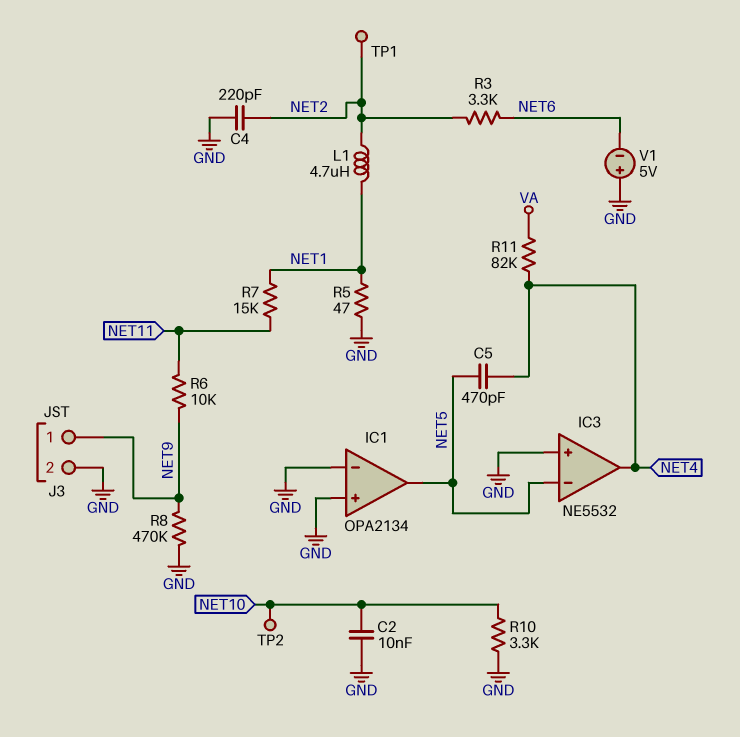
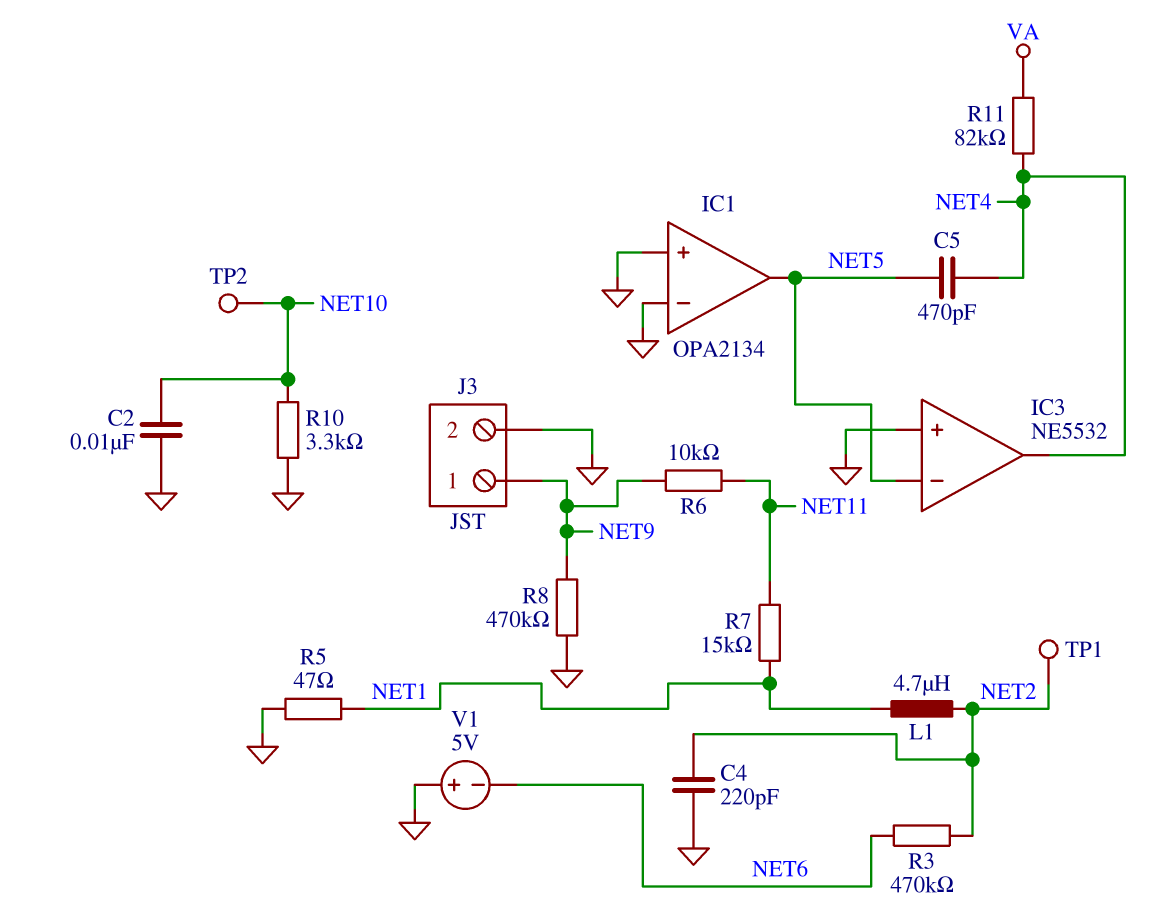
R3: 3.3k (NET2, NET6) -> 470k (NET2, NET6)

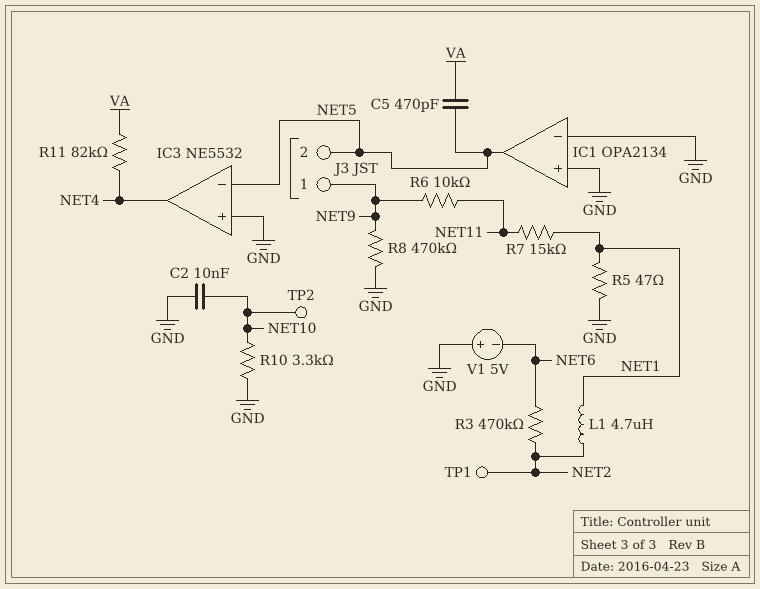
C4: 220pF (GND, NET2) -> none
C5: 470pF (NET4, NET5) -> 470pF (NET5, VA)
J3 pin 2: GND -> NET5

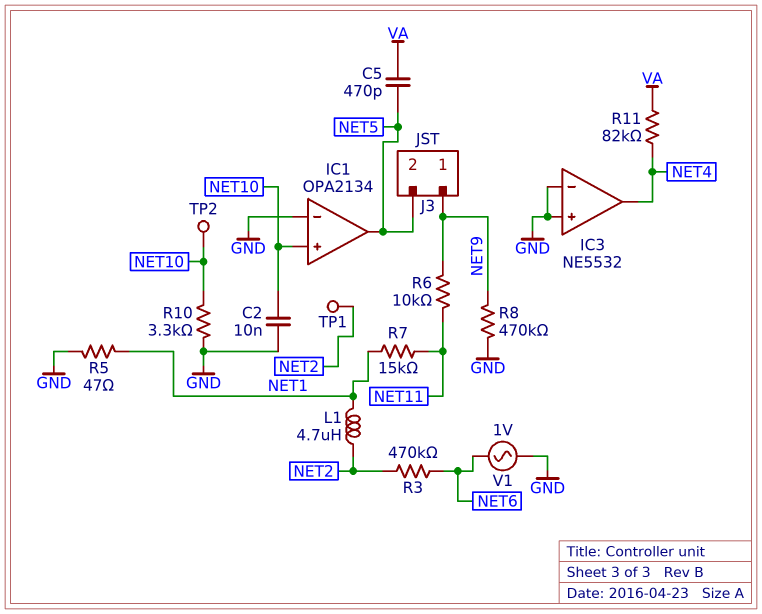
IC1 pin in+: GND -> NET10
IC3 pin in-: NET5 -> GND
V1: 5V (plus GND, minus NET6) -> AC 1V (GND, NET6)

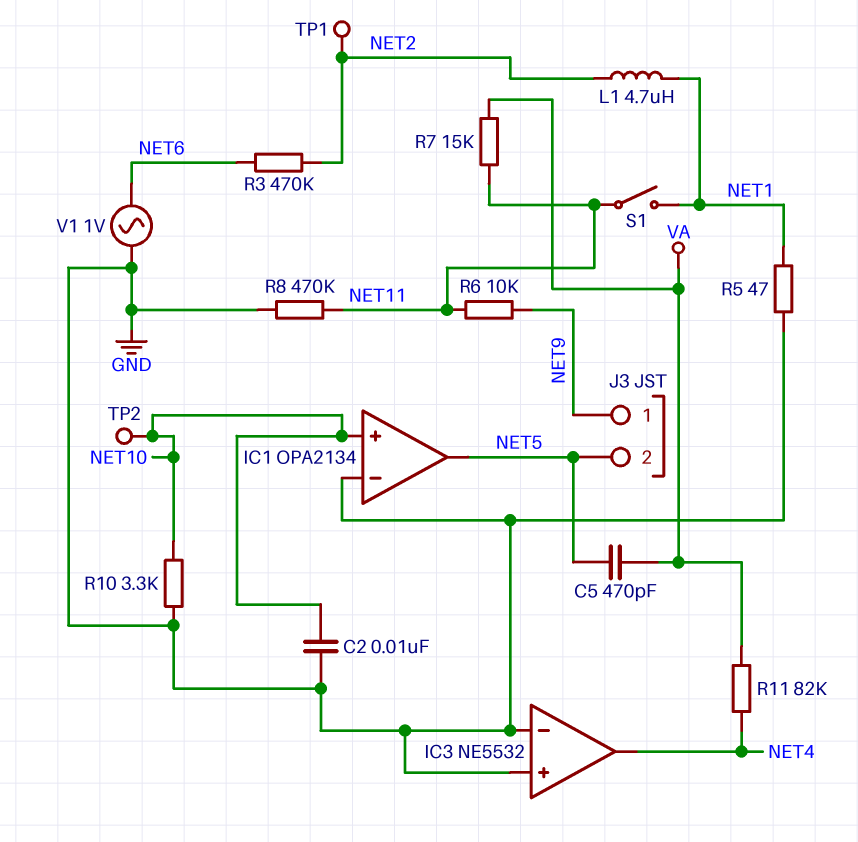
R7: 15k (NET1, NET11) -> 15k (NET11, VA)
R8: 470k (GND, NET9) -> 470k (GND, NET11)
S1: none -> switch (NET1, NET11)

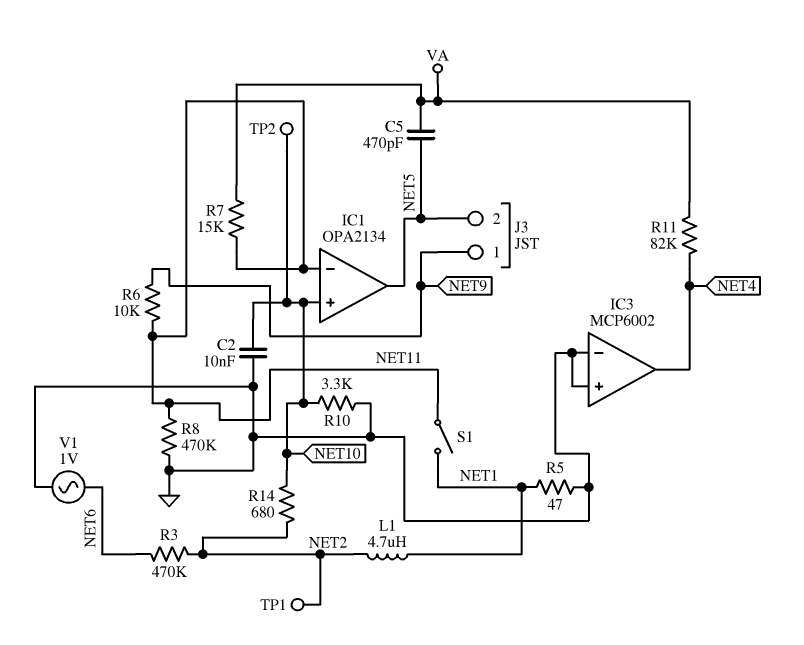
IC1 pin in-: GND -> NET11
IC3: NE5532 -> MCP6002
R14: none -> 680 (NET2, NET10)

